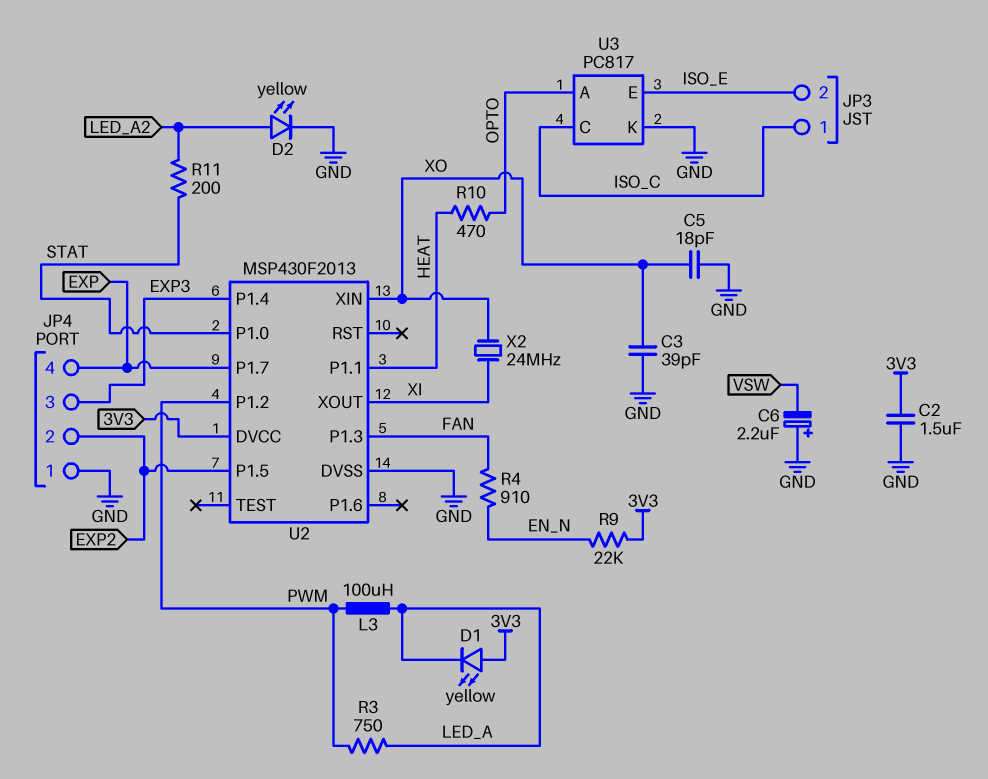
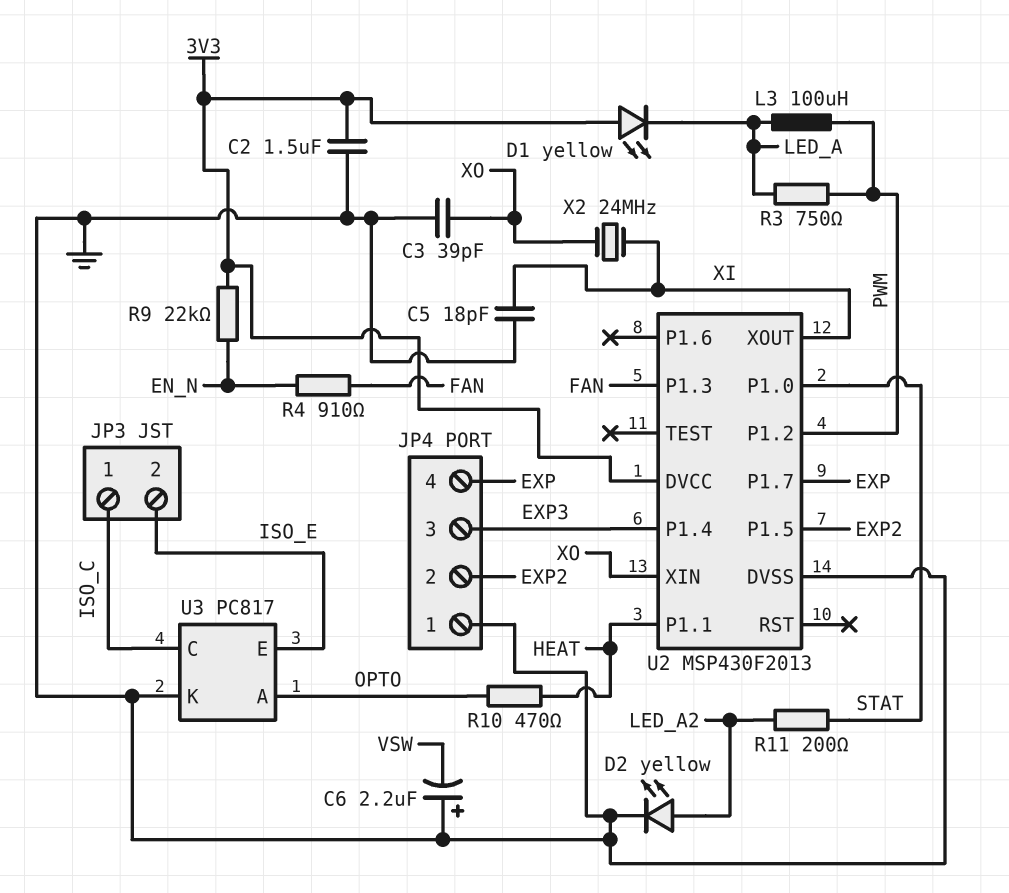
C5: 18pF (GND, XO) -> 18pF (GND, XI)

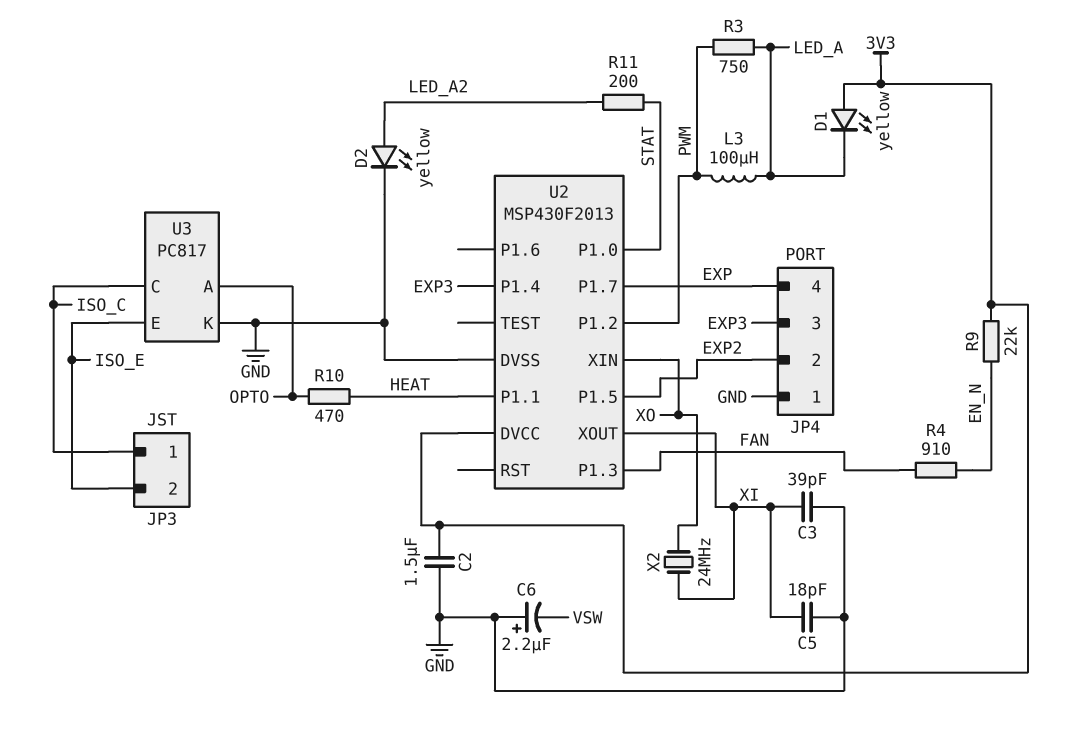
C3: 39pF (GND, XO) -> 39pF (GND, XI)

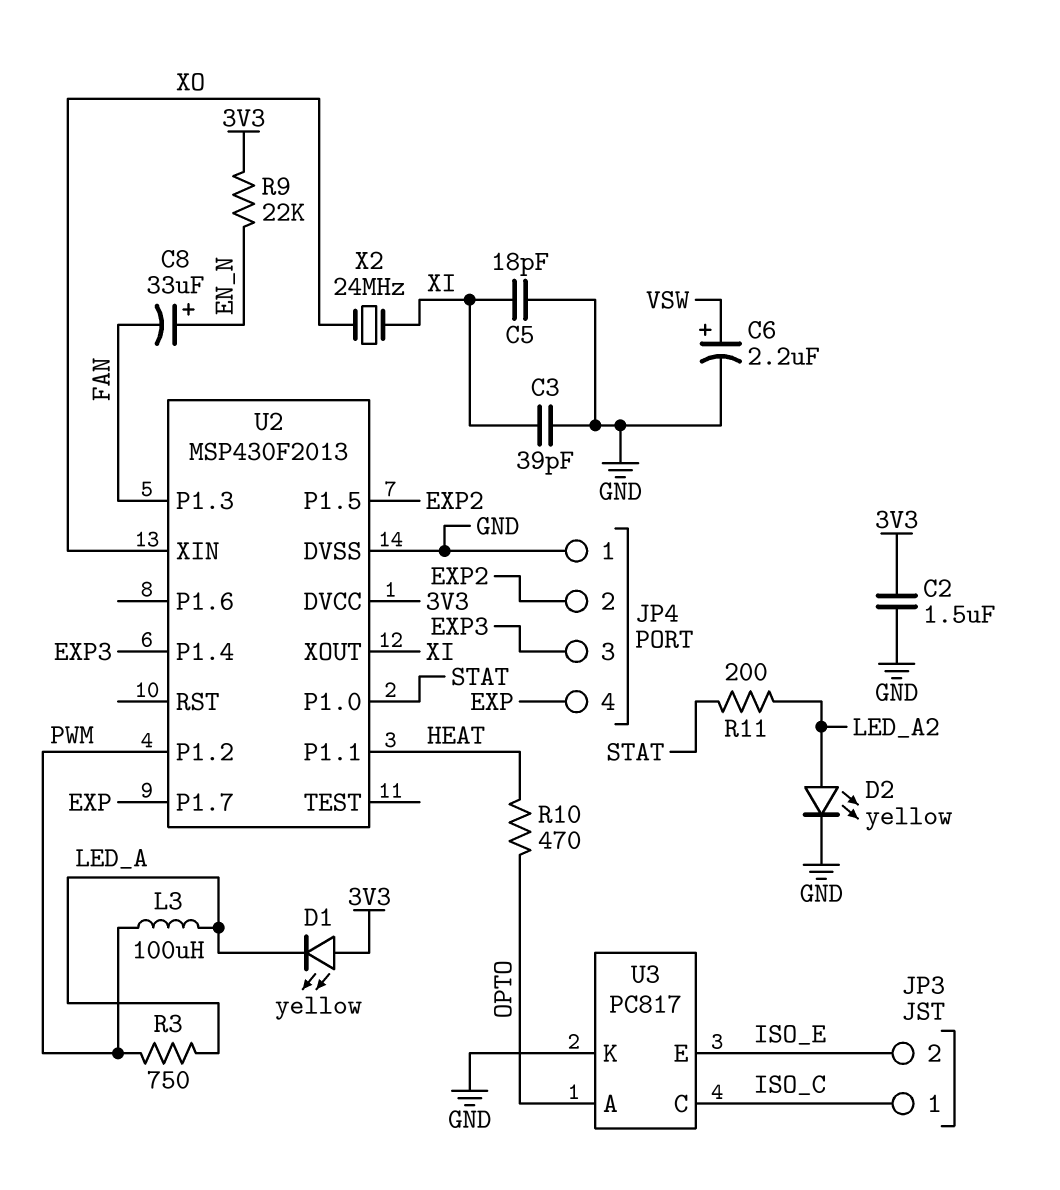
C6: 2.2uF (plus GND, minus VSW) -> 2.2uF (plus VSW, minus GND)
C8: none -> 33uF (plus EN_N, minus FAN)
R4: 910 (EN_N, FAN) -> none

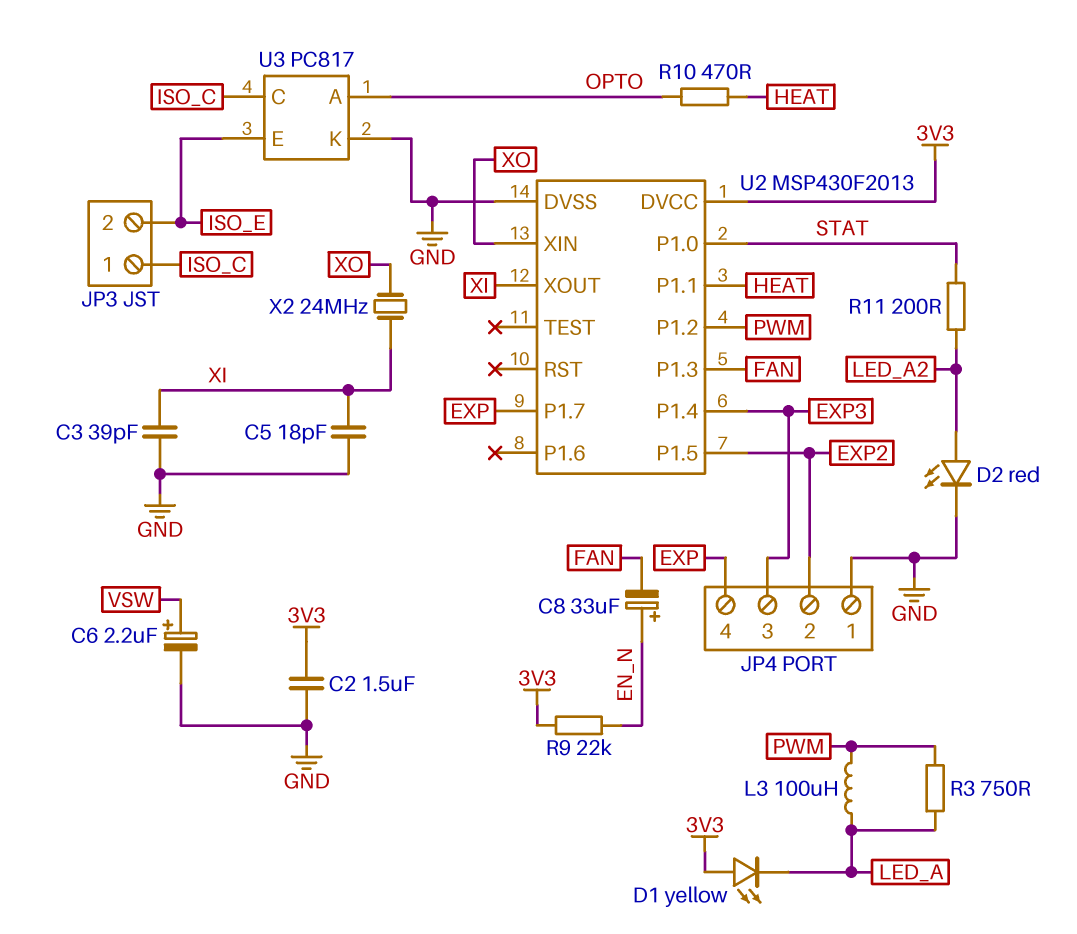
D2: LED yellow (A LED_A2, K GND) -> LED red (A LED_A2, K GND)

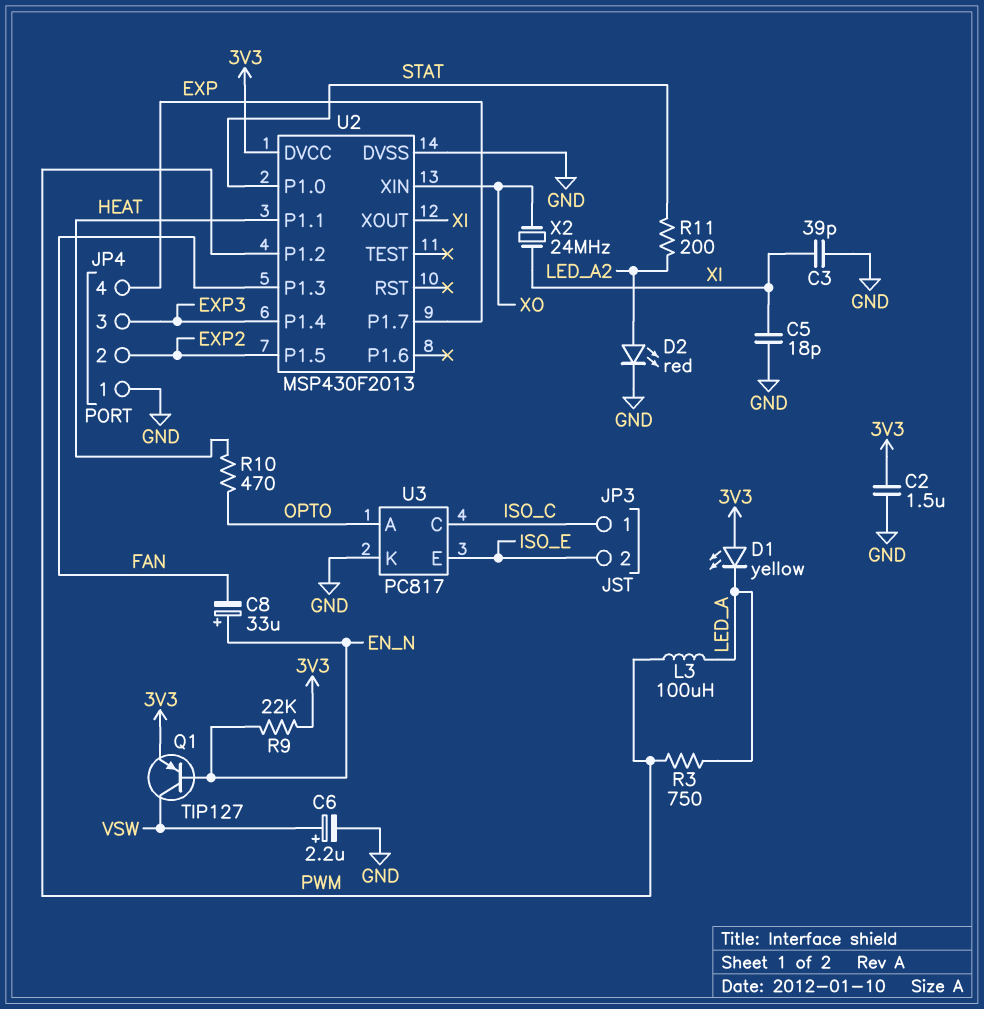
Q1: none -> PNP TIP127 (B EN_N, C VSW, E 3V3)

